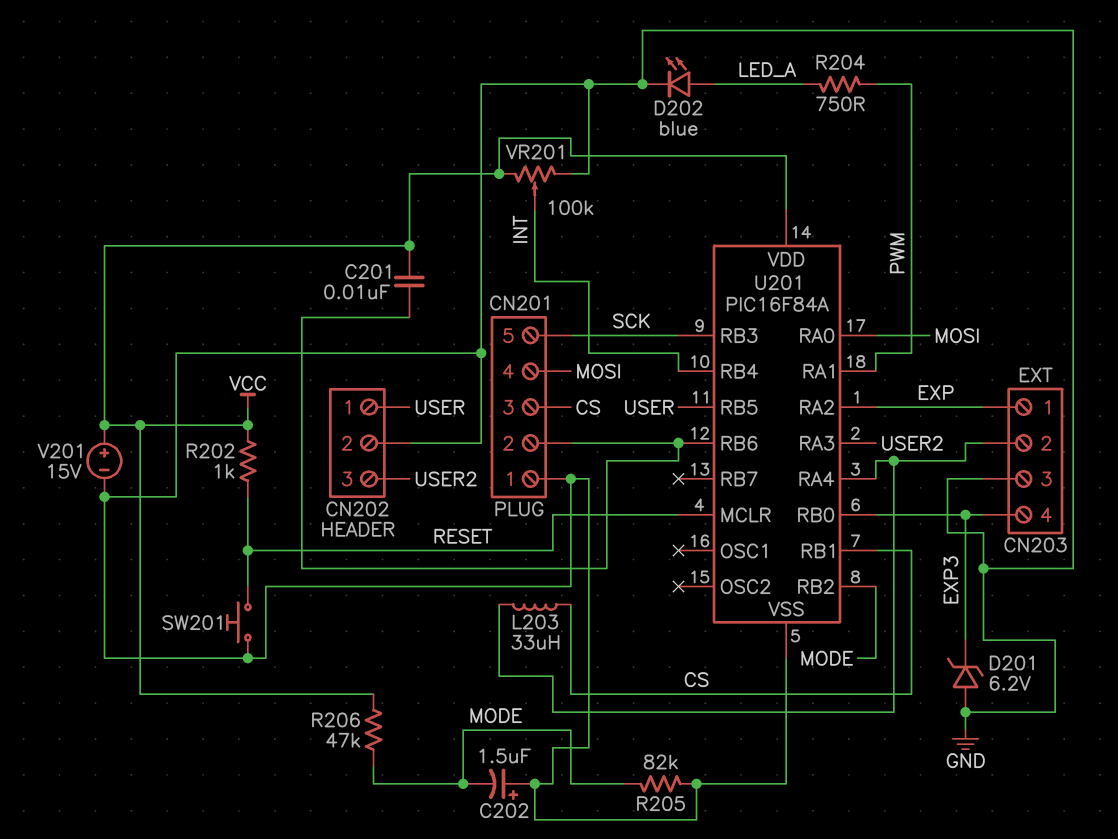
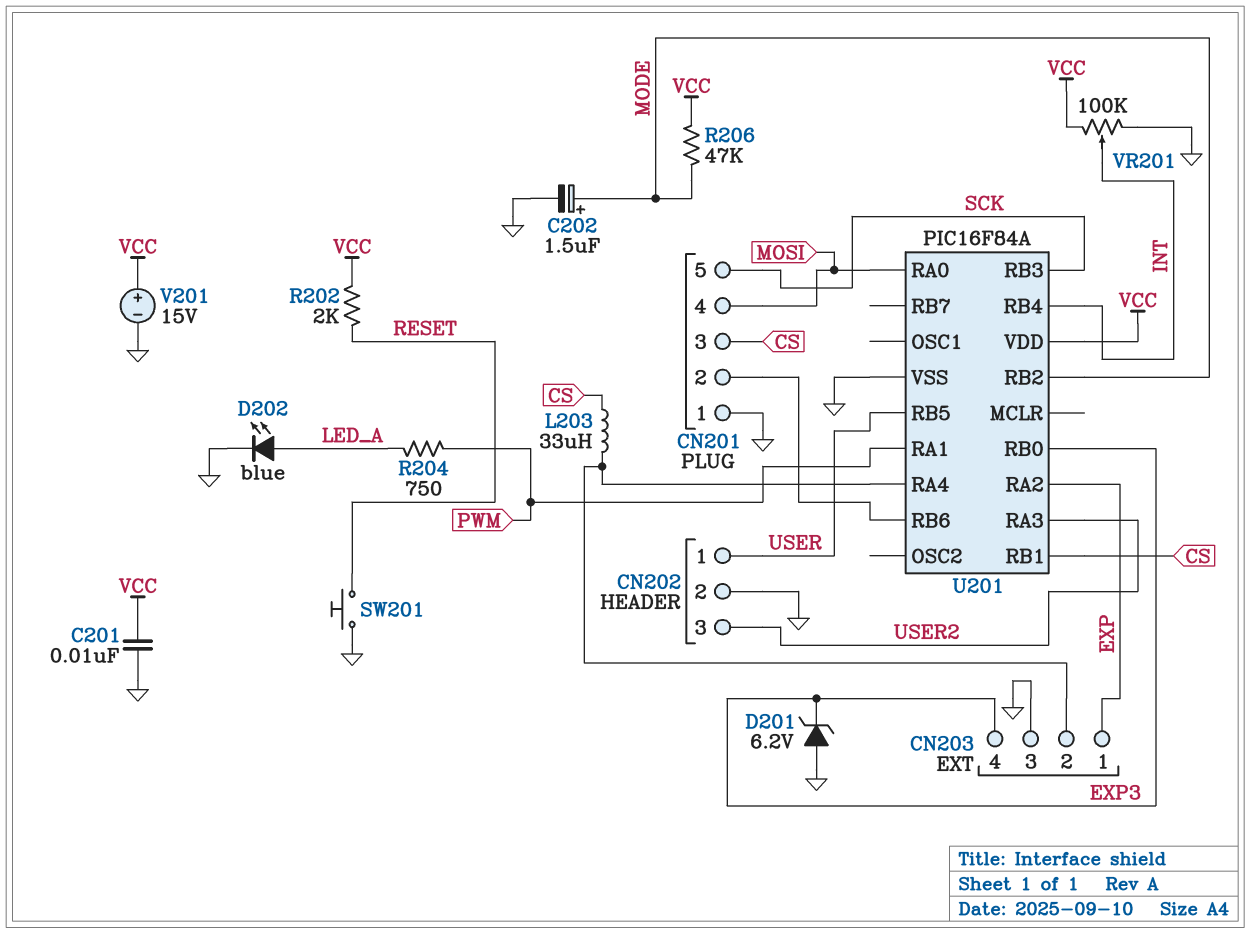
C201: 10nF (CN201/2, VCC) -> 10nF (GND, VCC)
C202: 1.5uF (plus GND, minus MODE) -> 1.5uF (plus MODE, minus GND)
R202: 1k (RESET, VCC) -> 2k (RESET, VCC)
R205: 82k (GND, MODE) -> none
U201 pin MCLR: RESET -> none

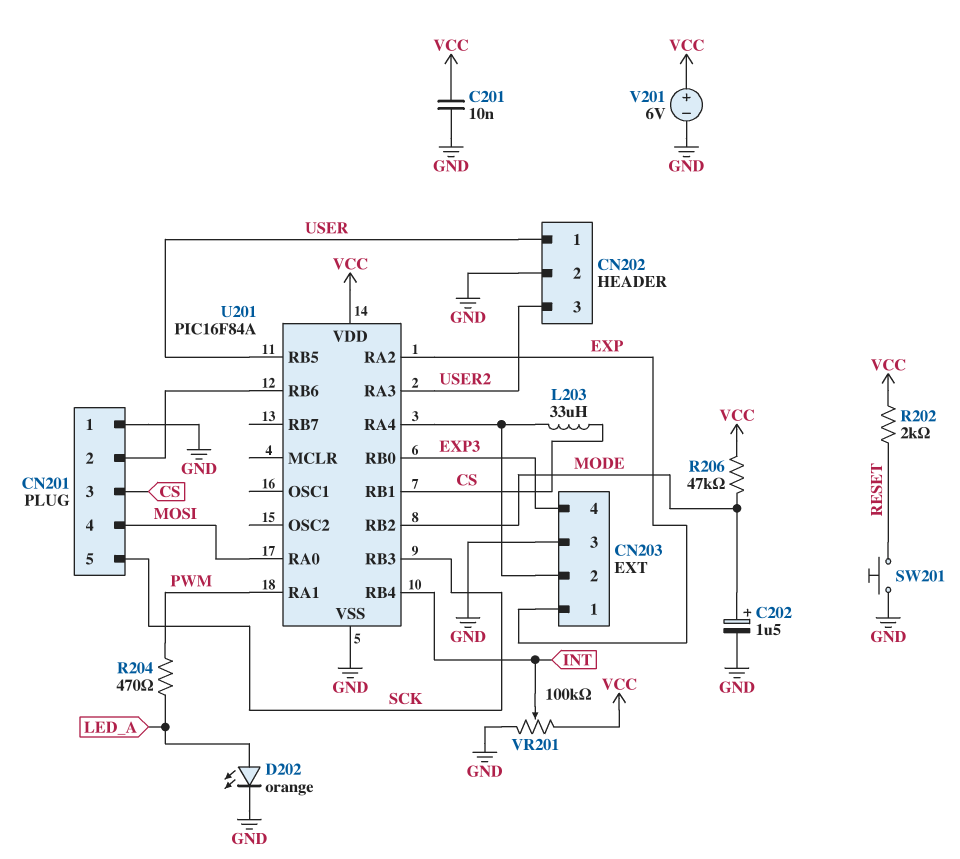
D201: zener 6.2V (A GND, K EXP3) -> none
D202: LED blue (A LED_A, K GND) -> LED orange (A LED_A, K GND)
R204: 750 (LED_A, PWM) -> 470 (LED_A, PWM)
V201: 15V (plus VCC, minus GND) -> 6V (plus VCC, minus GND)

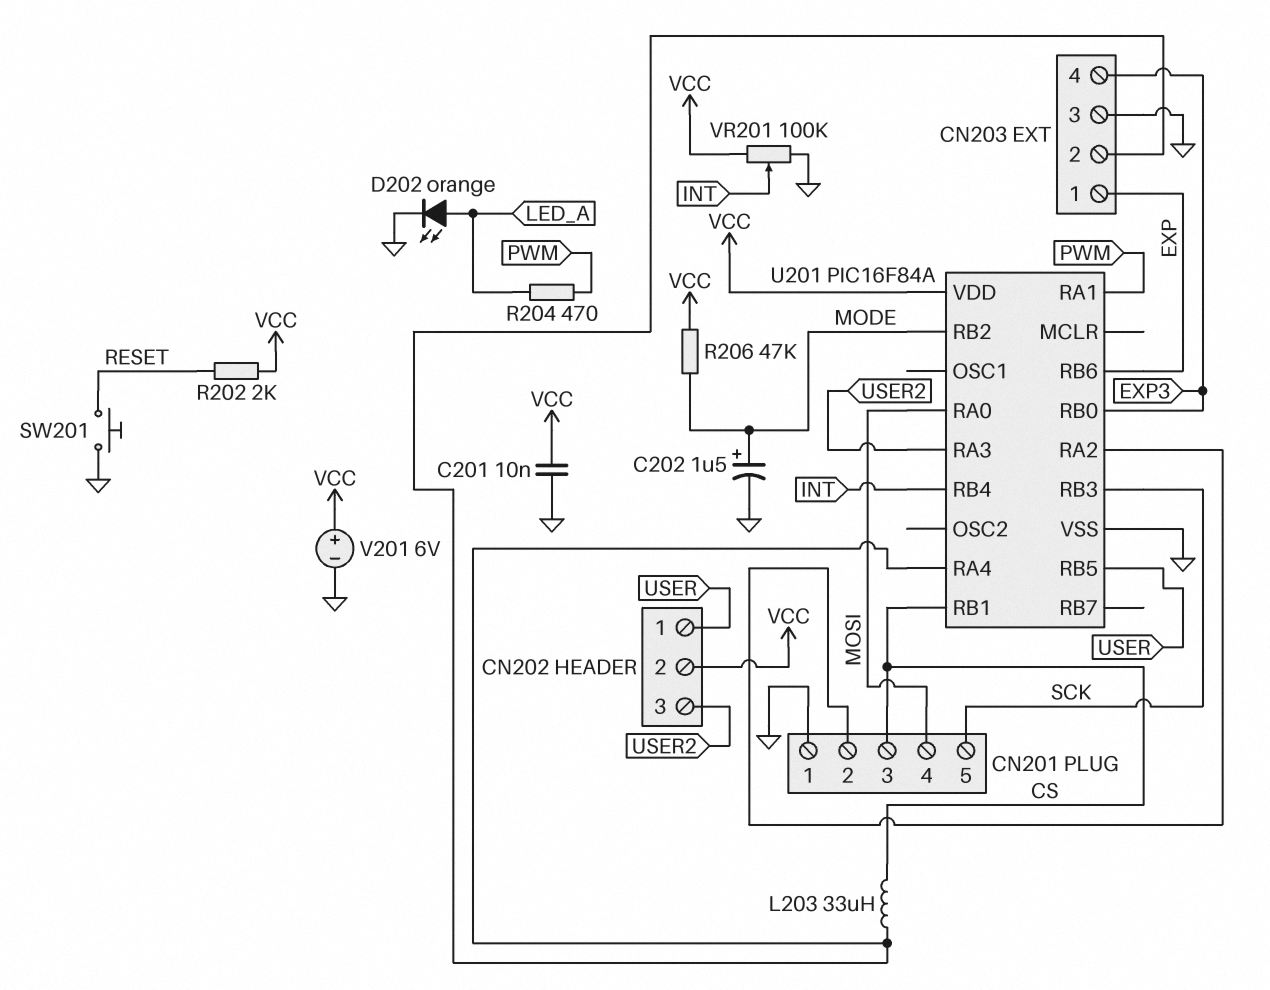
CN202 pin 2: GND -> VCC
U201 pin RA2: EXP -> CN201/2
U201 pin RB6: CN201/2 -> EXP

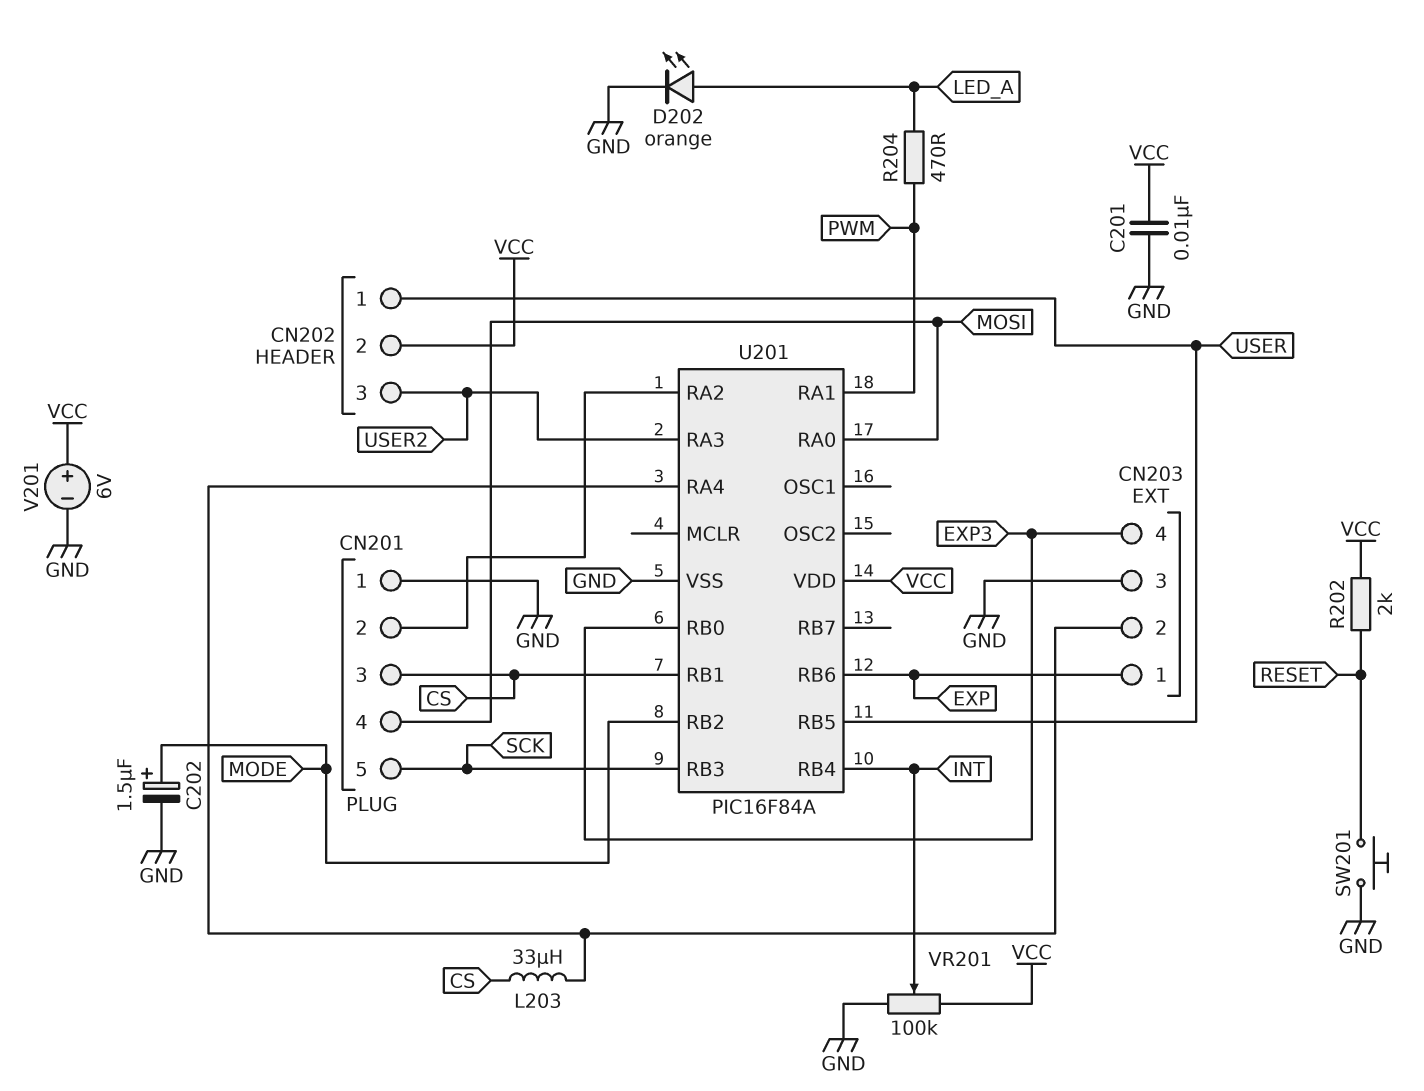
R206: 47k (MODE, VCC) -> none

